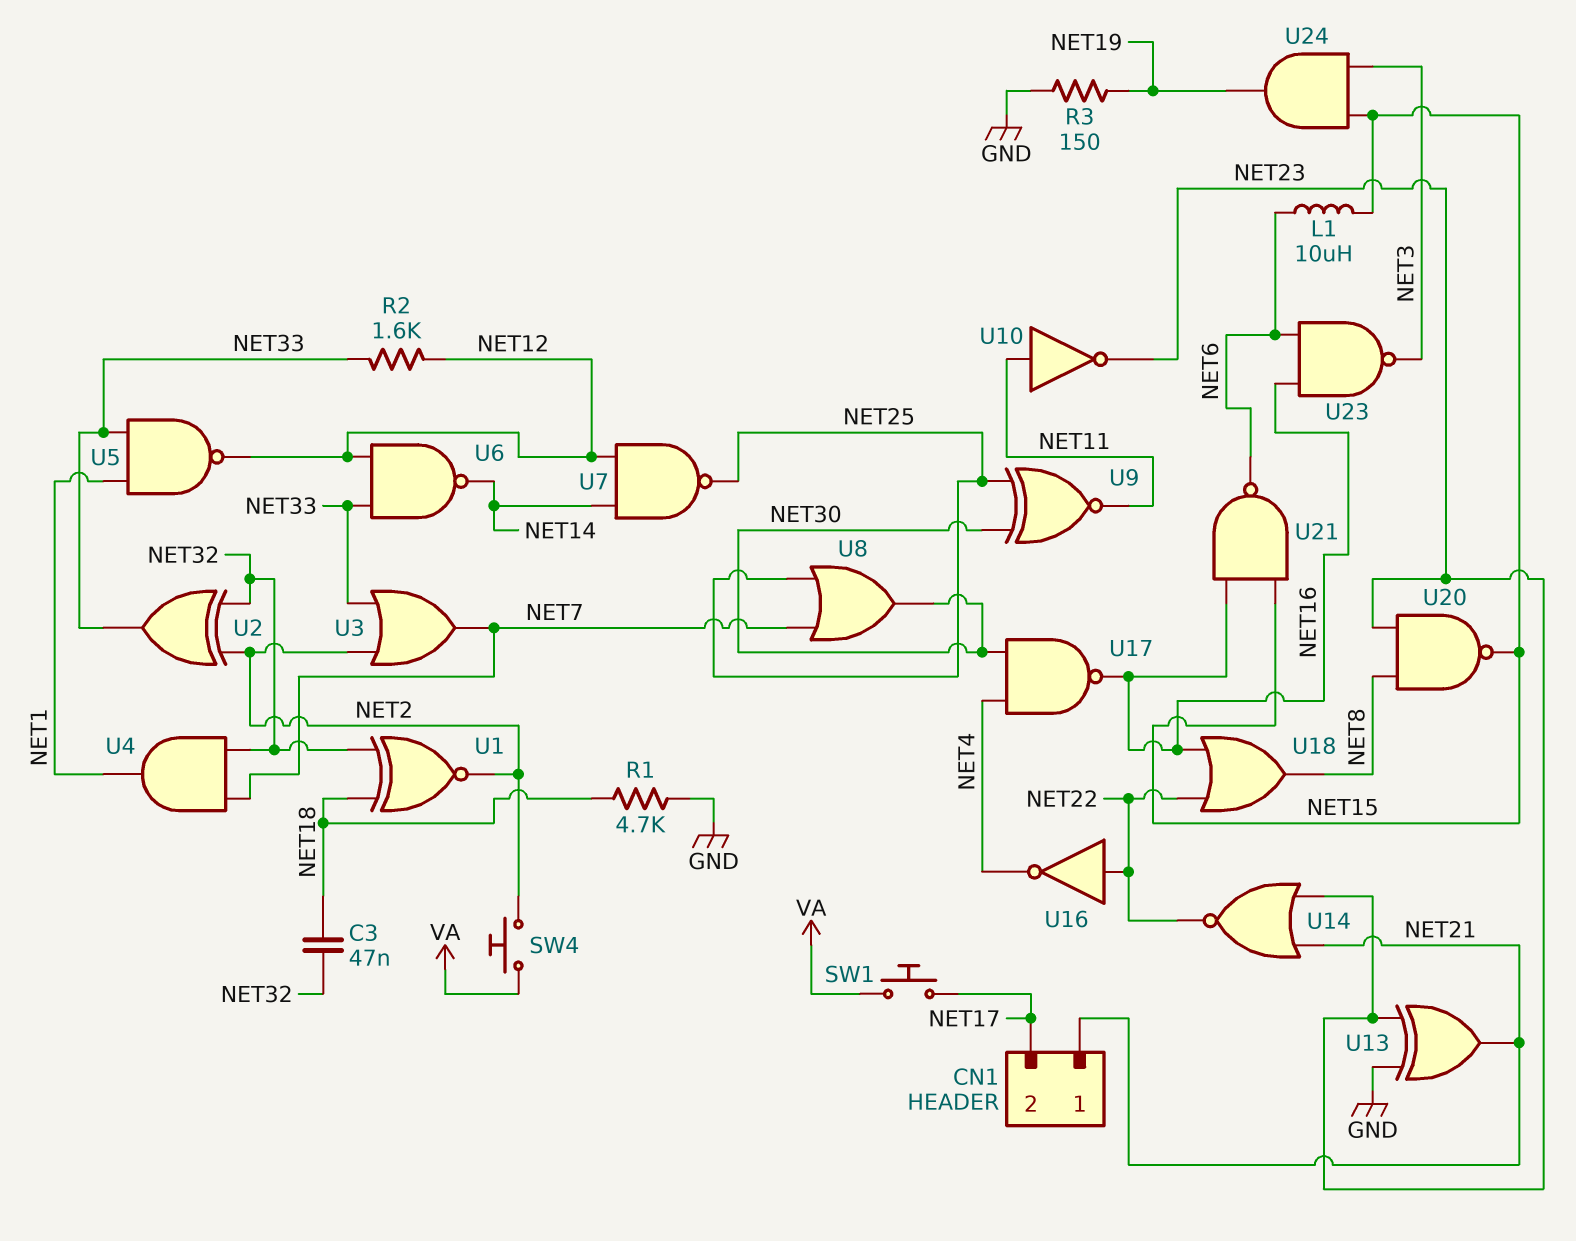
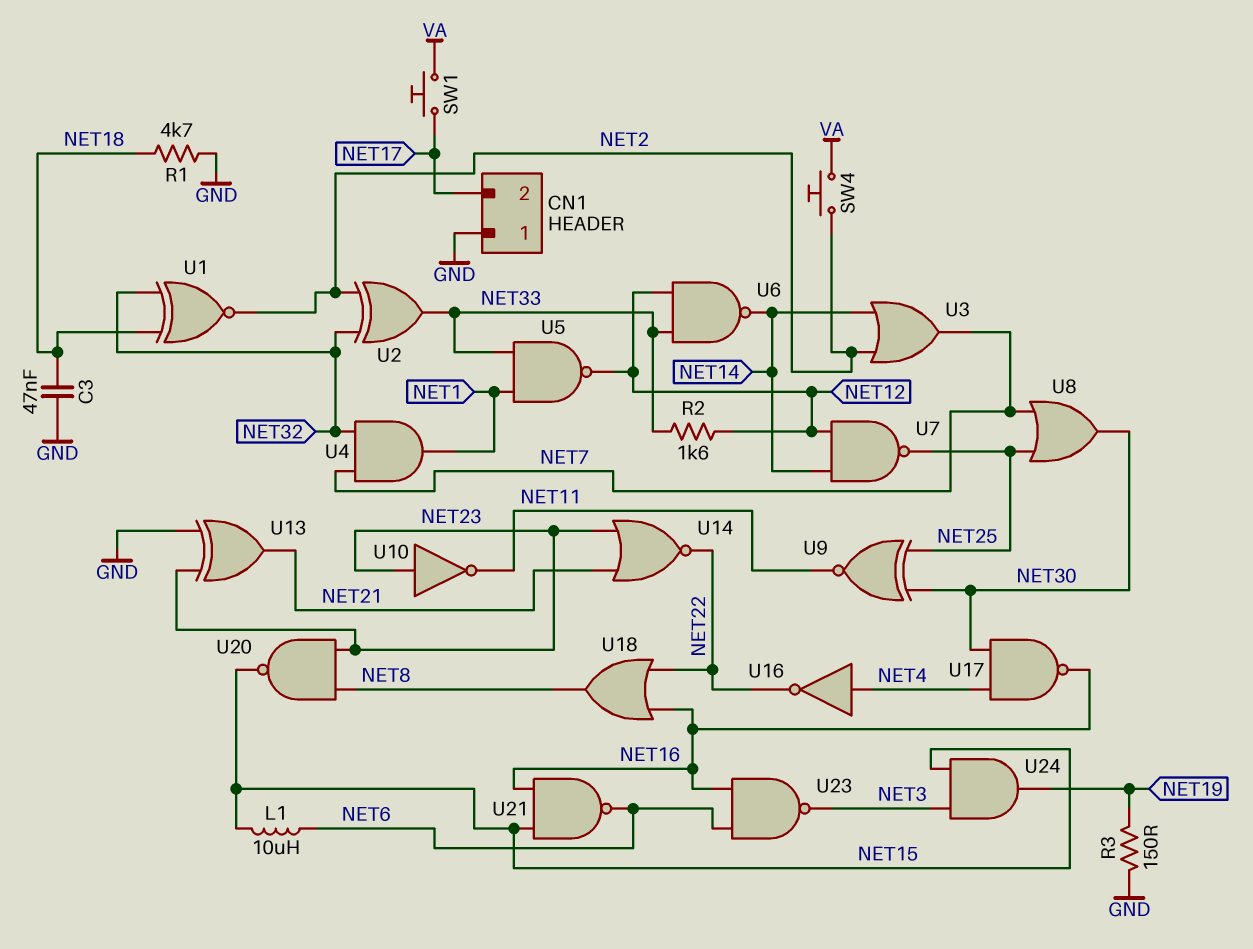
C3: 47nF (NET18, NET32) -> 47nF (GND, NET18)
CN1 pin 1: NET21 -> GND
U3: OR (in NET2, in NET33, out NET7) -> OR (in NET2, in NET14, out NET7)
U10: NOT (in NET11, out NET23) -> NOT (in NET23, out NET11)
U16: NOT (in NET22, out NET4) -> NOT (in NET4, out NET22)

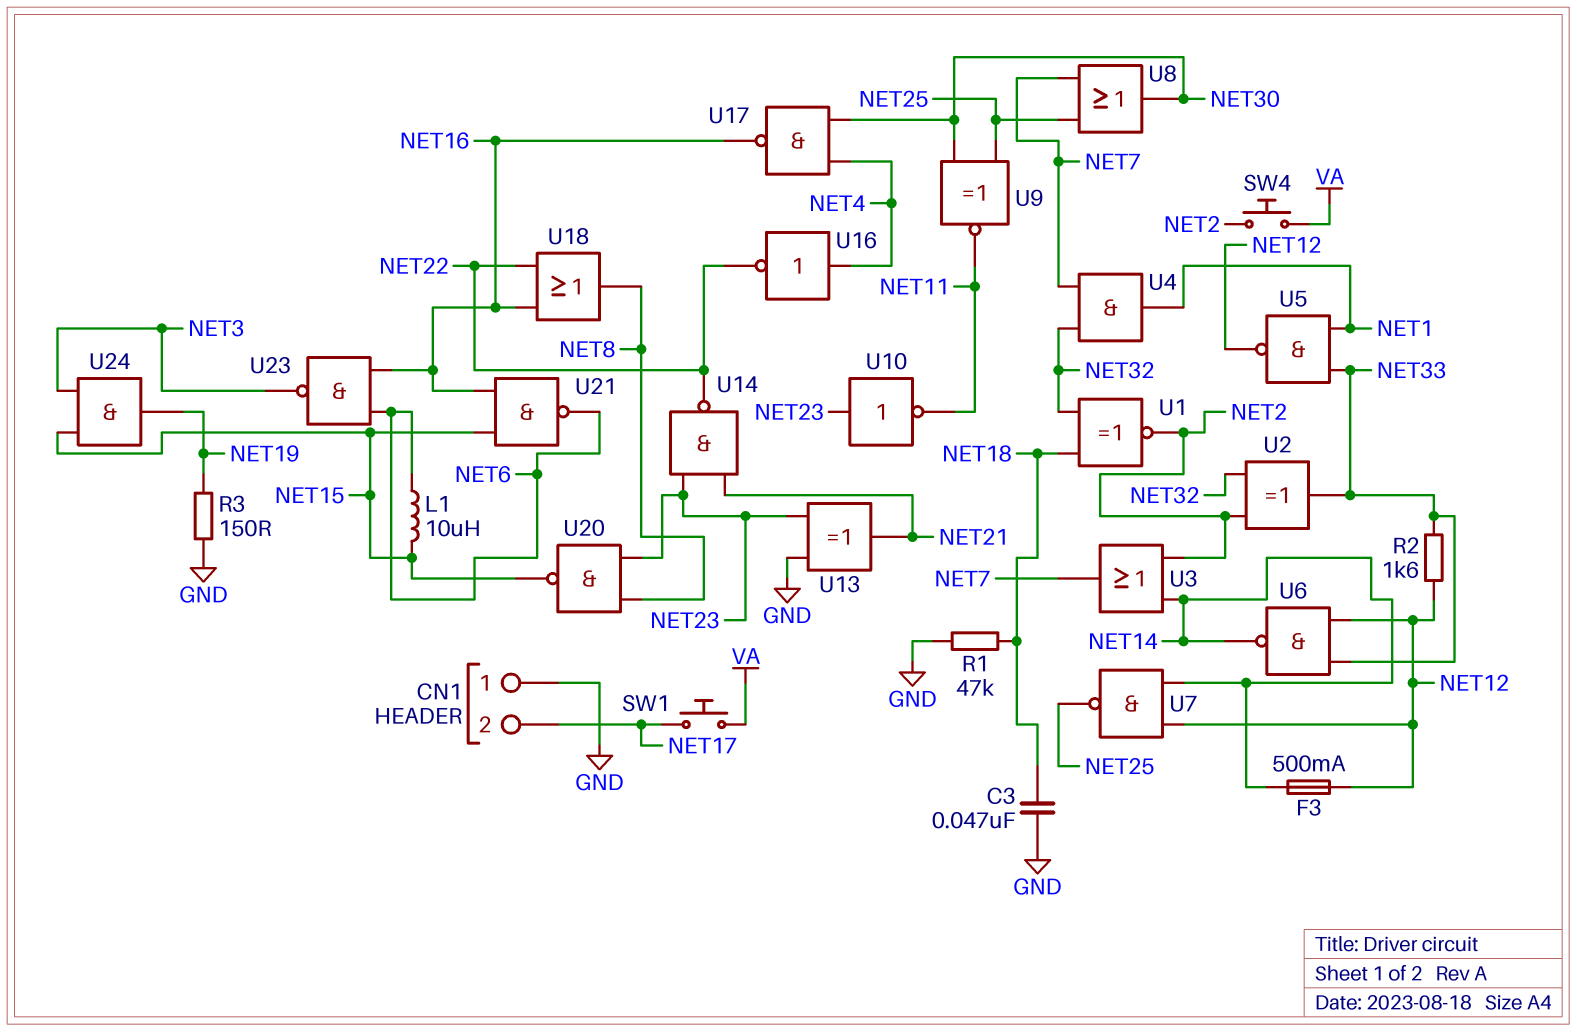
F3: none -> 500mA (NET12, NET14)
R1: 4.7k (GND, NET18) -> 47k (GND, NET18)
U14: NOR (in NET21, in NET23, out NET22) -> NAND (in NET21, in NET23, out NET22)

